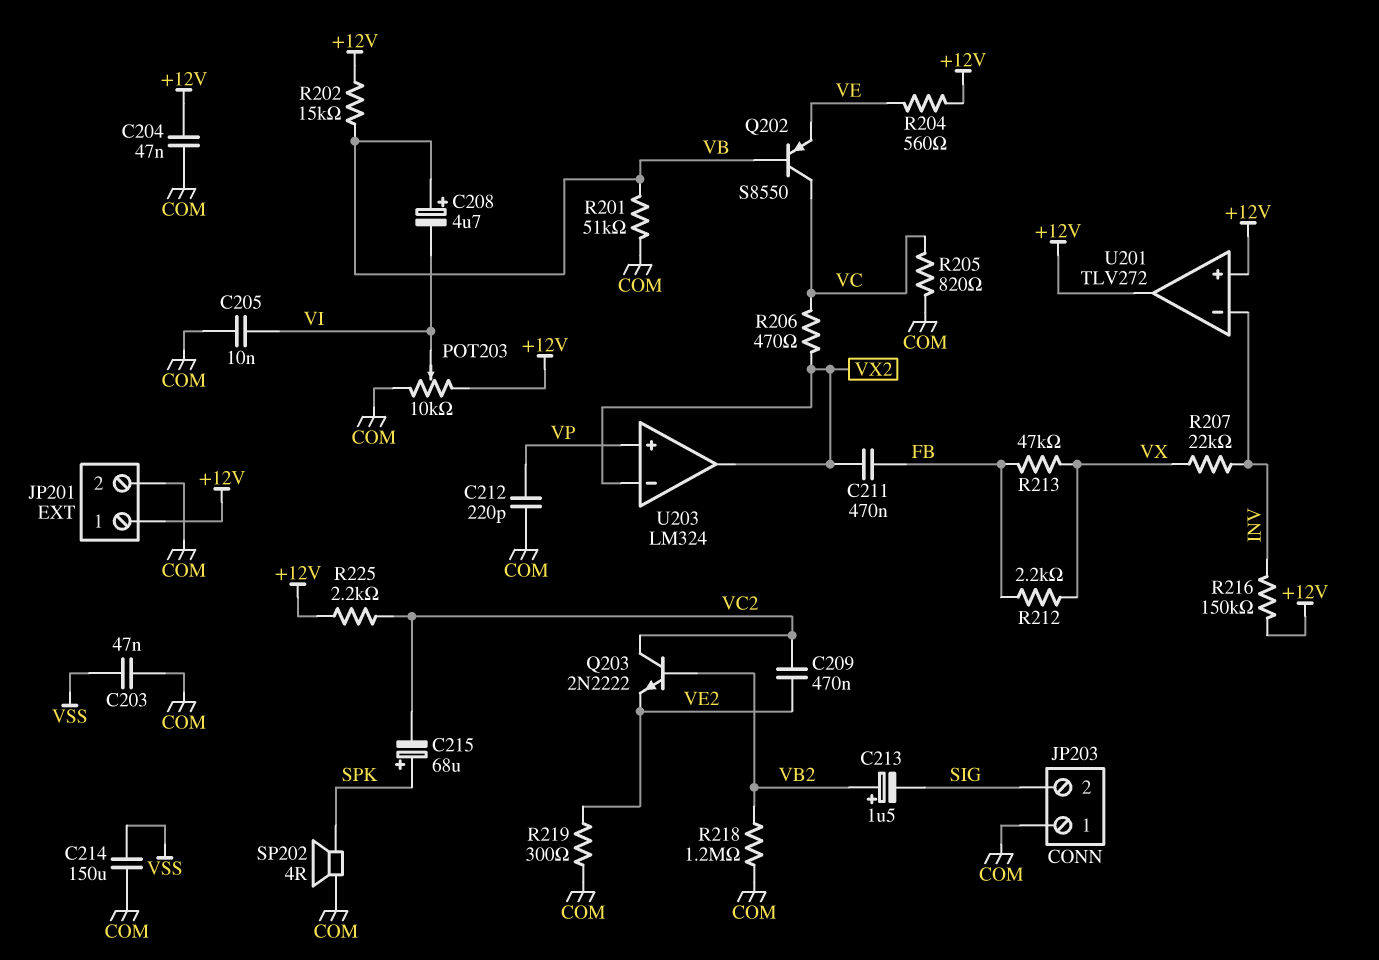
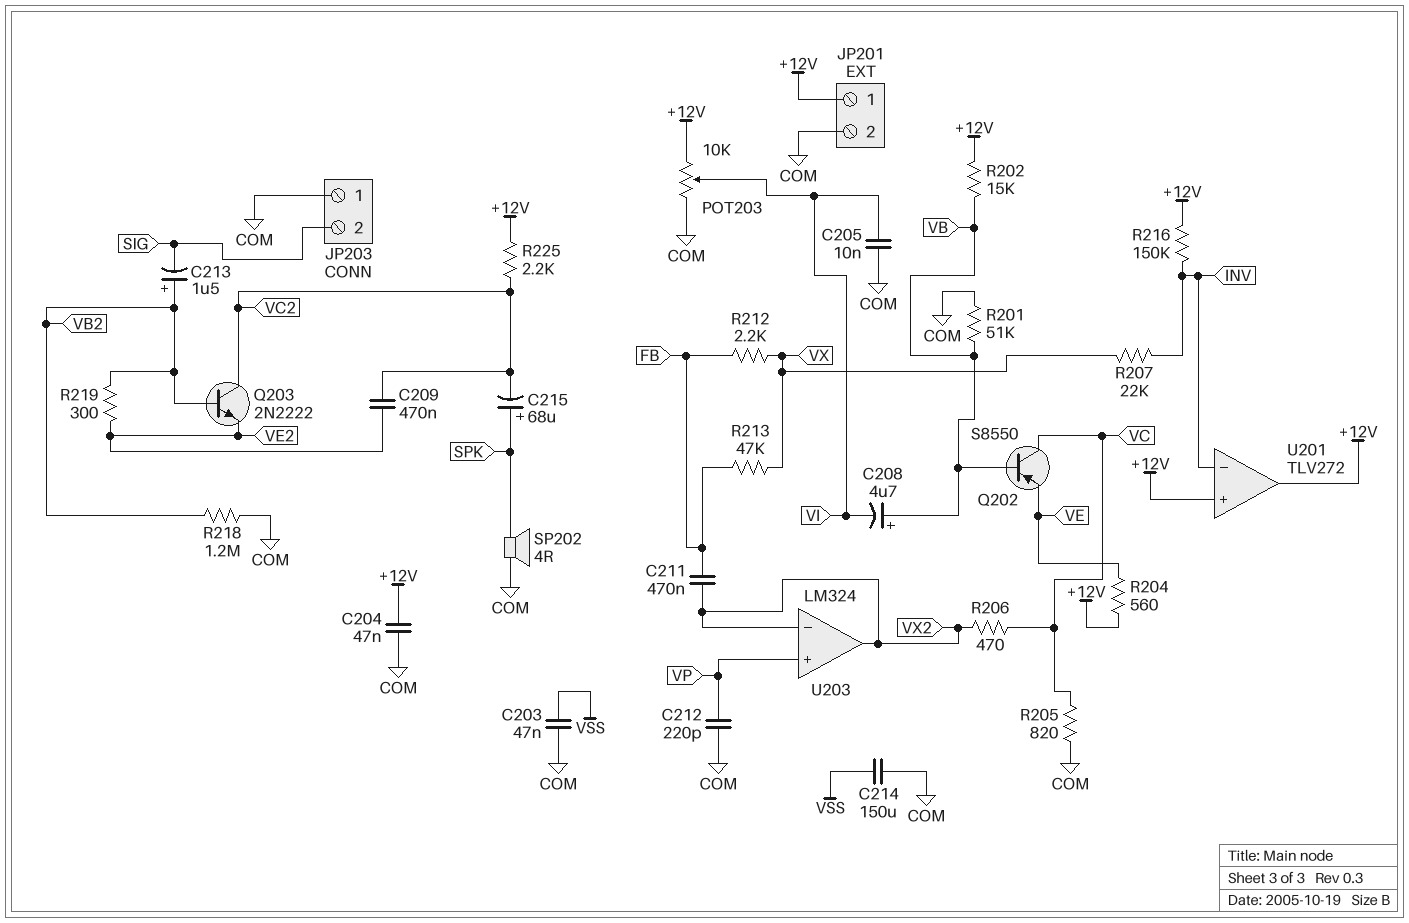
R219: 300 (COM, VE2) -> 300 (VB2, VE2)

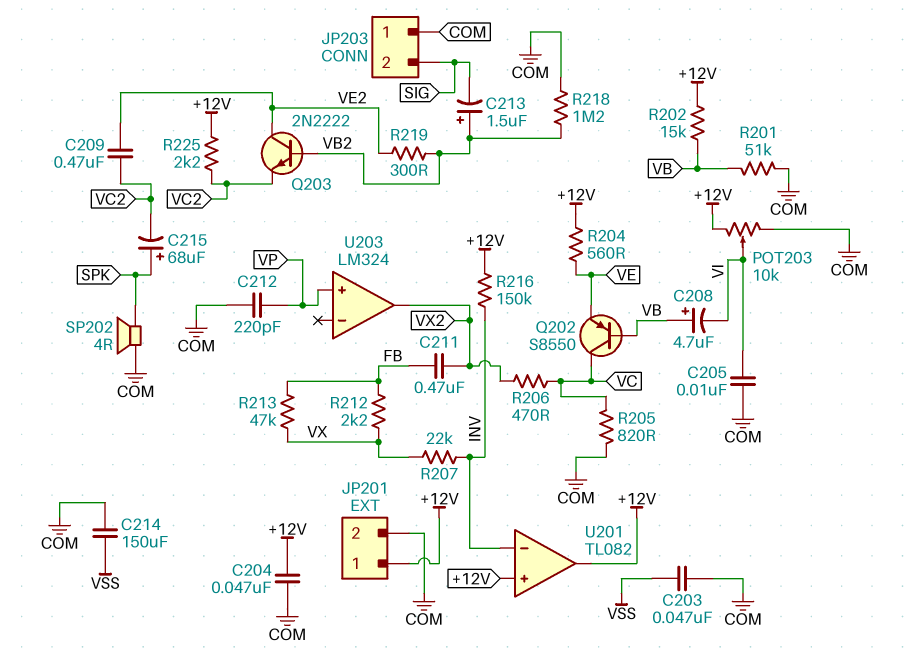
Q203: NPN 2N2222 (B VB2, C VC2, E VE2) -> NPN 2N2222 (B VB2, C VE2, E VC2)
U201: TLV272 -> TL082
U203 pin in-: VX2 -> none

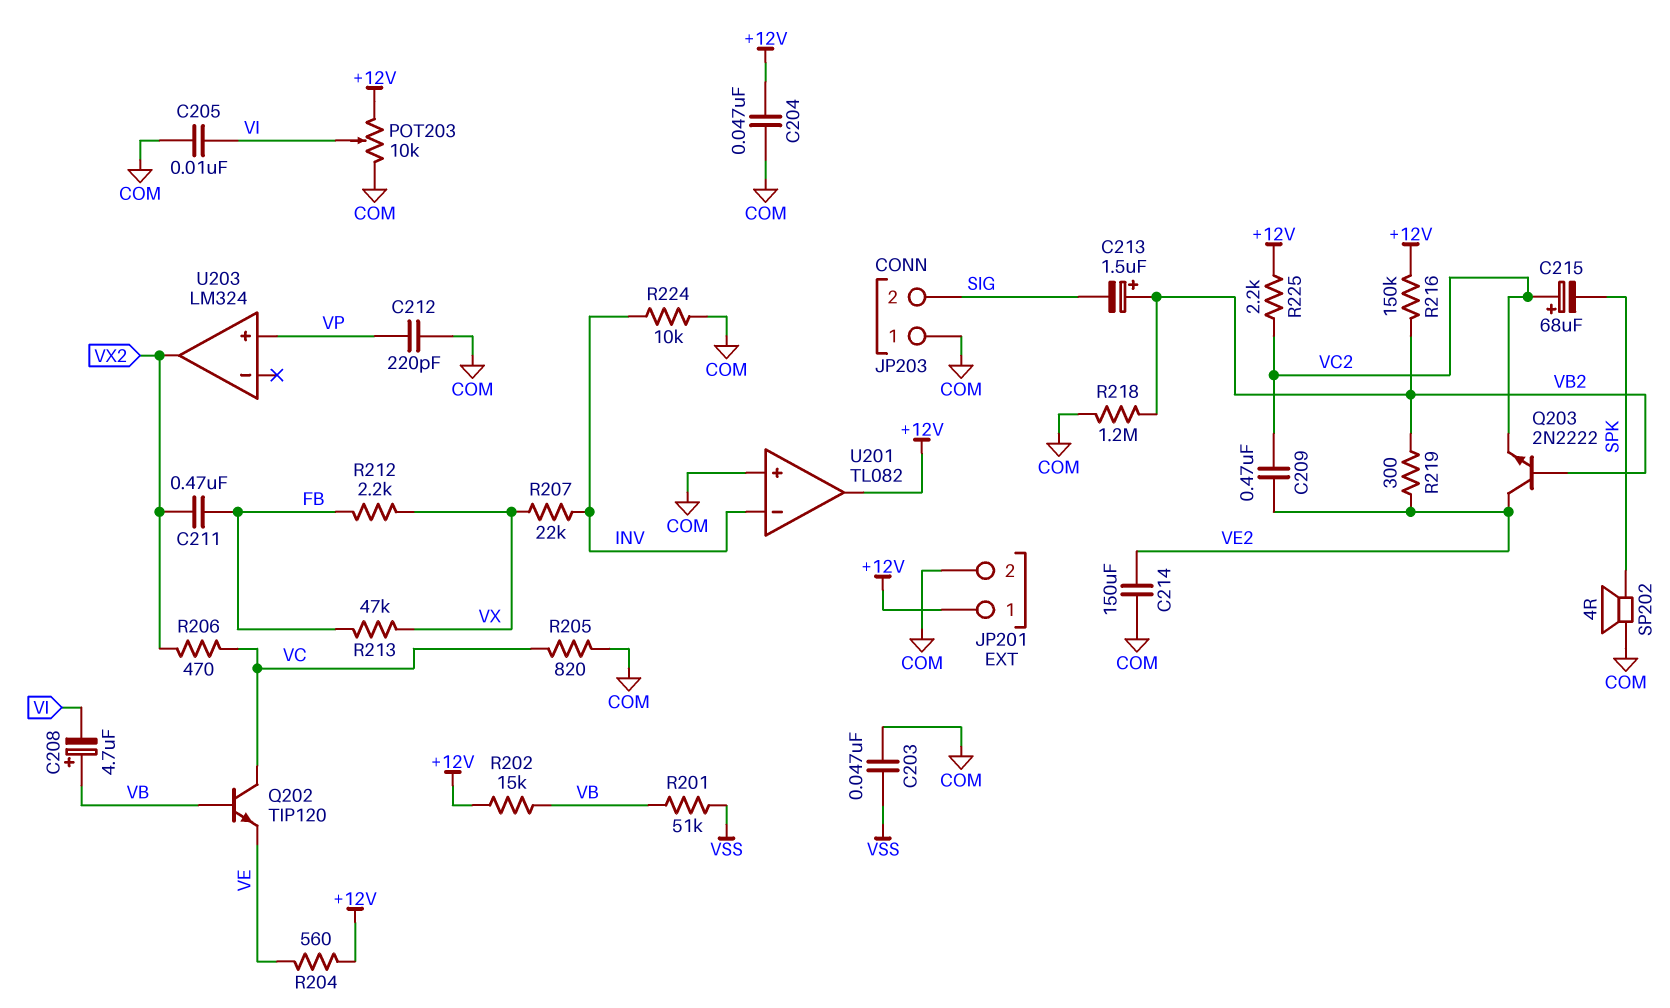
C214: 150uF (COM, VSS) -> 150uF (COM, VE2)
C215: 68uF (plus SPK, minus VC2) -> 68uF (plus VC2, minus SPK)
Q202: PNP S8550 (B VB, C VC, E VE) -> NPN TIP120 (B VB, C VC, E VE)
R201: 51k (COM, VB) -> 51k (VB, VSS)
R216: 150k (+12V, INV) -> 150k (+12V, VB2)
R224: none -> 10k (COM, INV)
U201 pin in+: +12V -> COM

